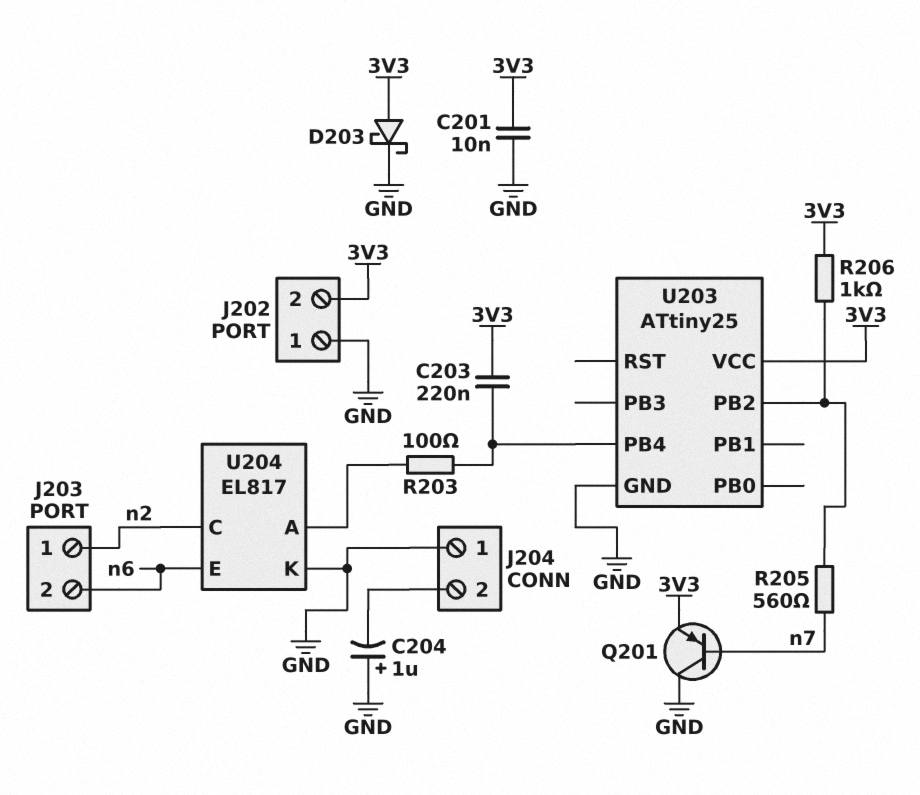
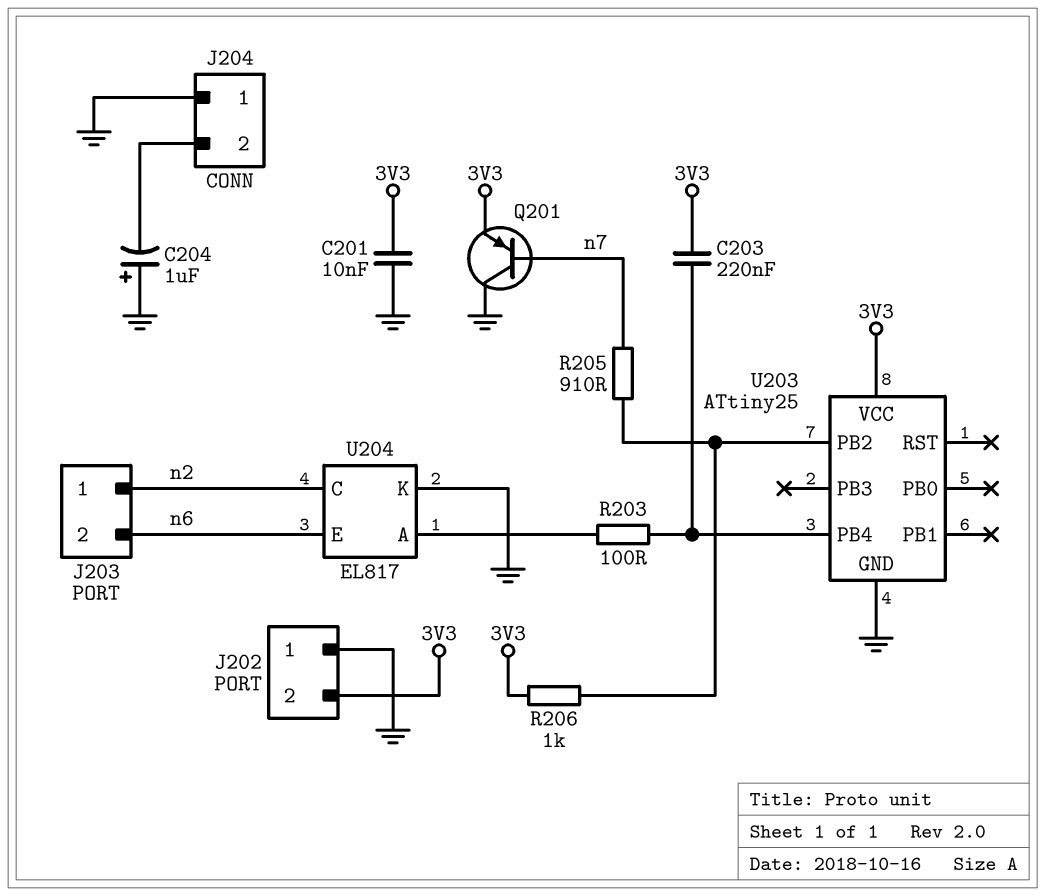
D203: schottky (A 3V3, K GND) -> none
R205: 560 (U203/PB2, n7) -> 910 (U203/PB2, n7)

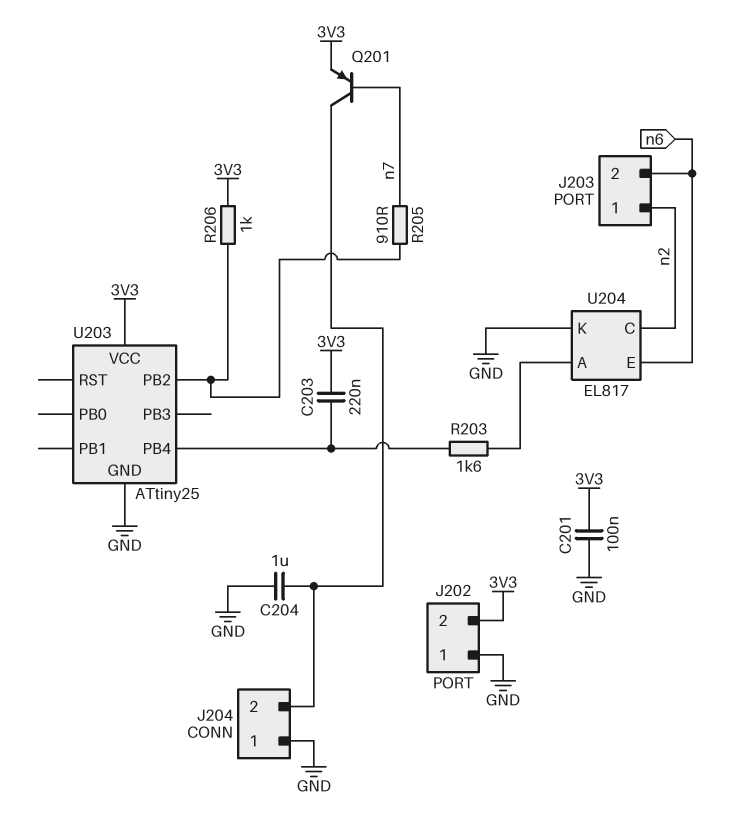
C201: 10nF (3V3, GND) -> 100nF (3V3, GND)
C204: 1uF (plus GND, minus J204/2) -> 1uF (GND, J204/2)
Q201: PNP (B n7, C GND, E 3V3) -> PNP (B n7, C J204/2, E 3V3)
R203: 100 (U203/PB4, U204/A) -> 1.6k (U203/PB4, U204/A)

